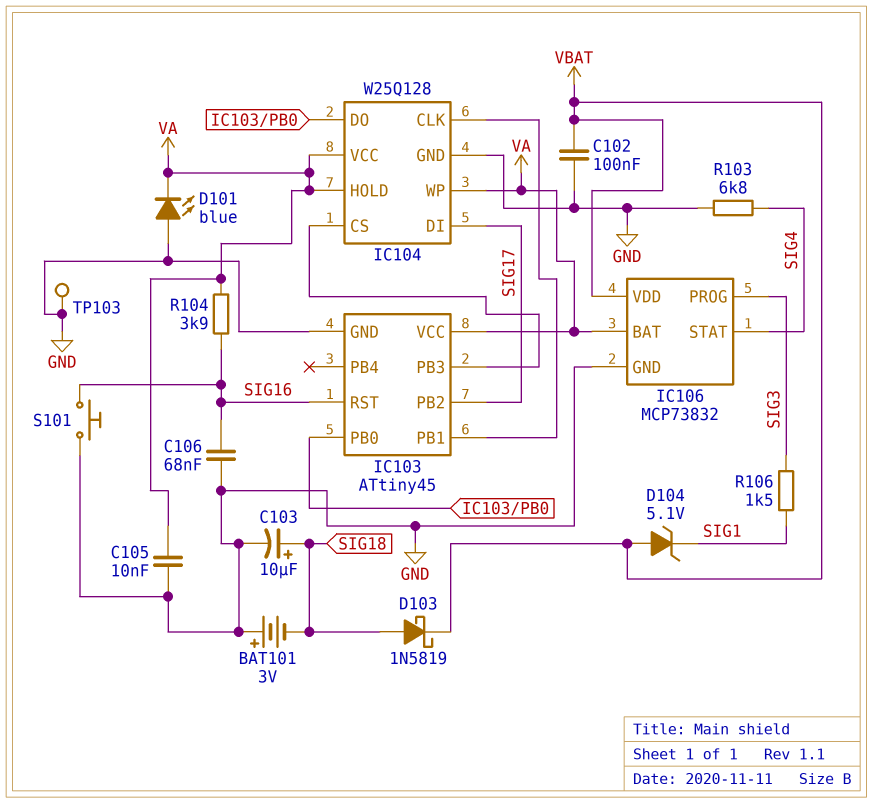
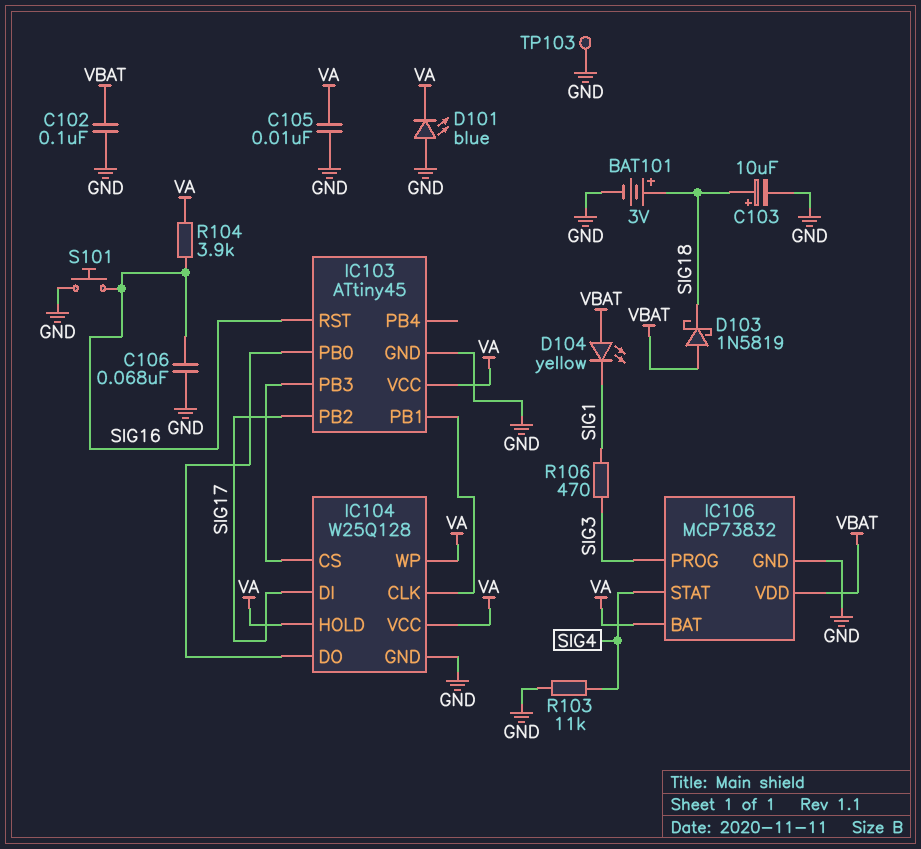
BAT101: 3V (plus GND, minus SIG18) -> 3V (plus SIG18, minus GND)
D103: schottky 1N5819 (A SIG18, K VBAT) -> schottky 1N5819 (A VBAT, K SIG18)
D104: zener 5.1V (A VBAT, K SIG1) -> LED yellow (A VBAT, K SIG1)
R103: 6.8k (GND, SIG4) -> 11k (GND, SIG4)
R106: 1.5k (SIG1, SIG3) -> 470 (SIG1, SIG3)

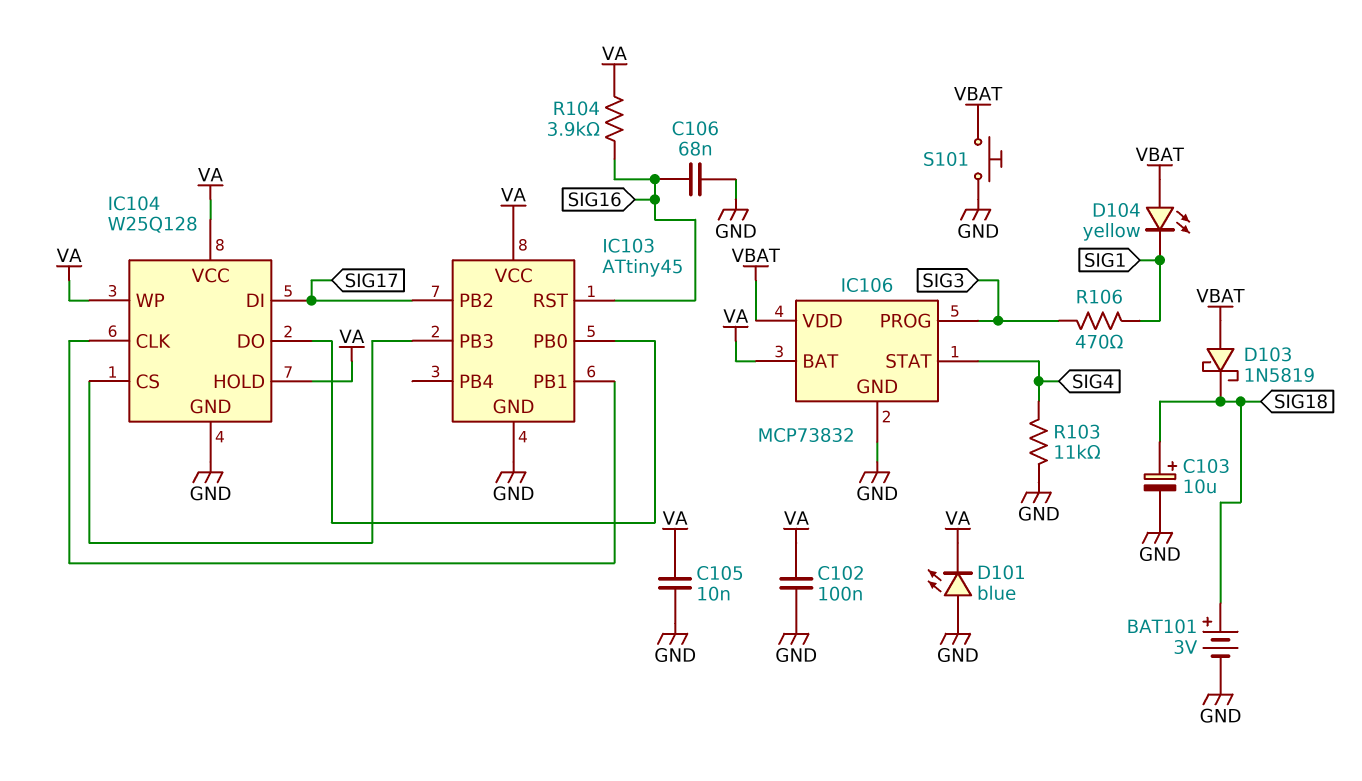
C102: 100nF (GND, VBAT) -> 100nF (GND, VA)
S101: button (GND, SIG16) -> button (GND, VBAT)
TP103: test point (GND) -> none

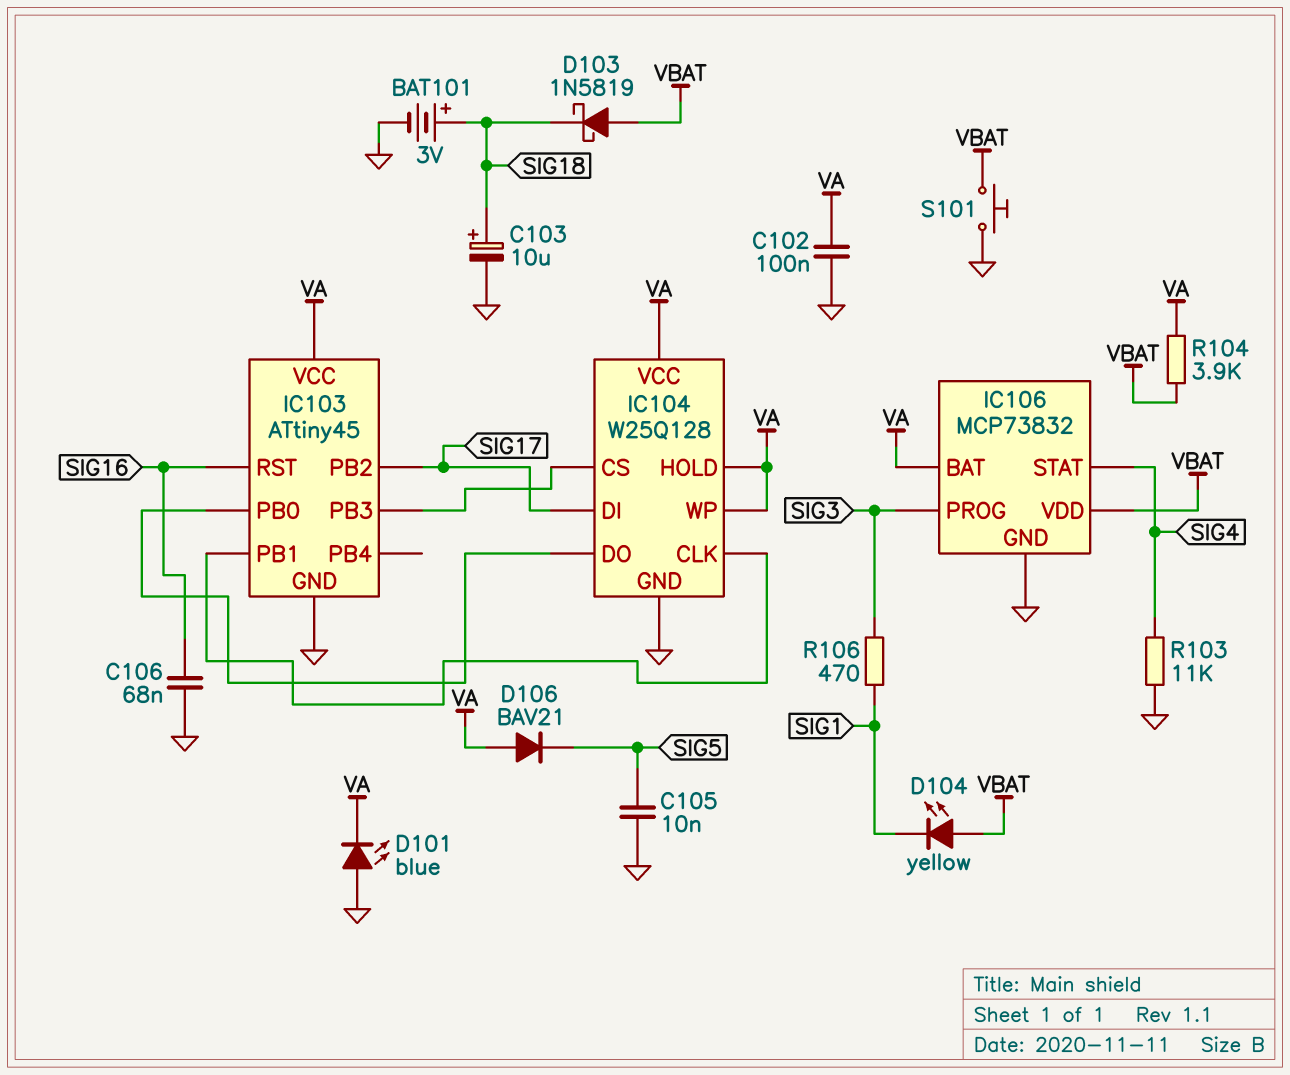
C105: 10nF (GND, VA) -> 10nF (GND, SIG5)
D106: none -> diode BAV21 (A VA, K SIG5)
R104: 3.9k (SIG16, VA) -> 3.9k (VA, VBAT)

